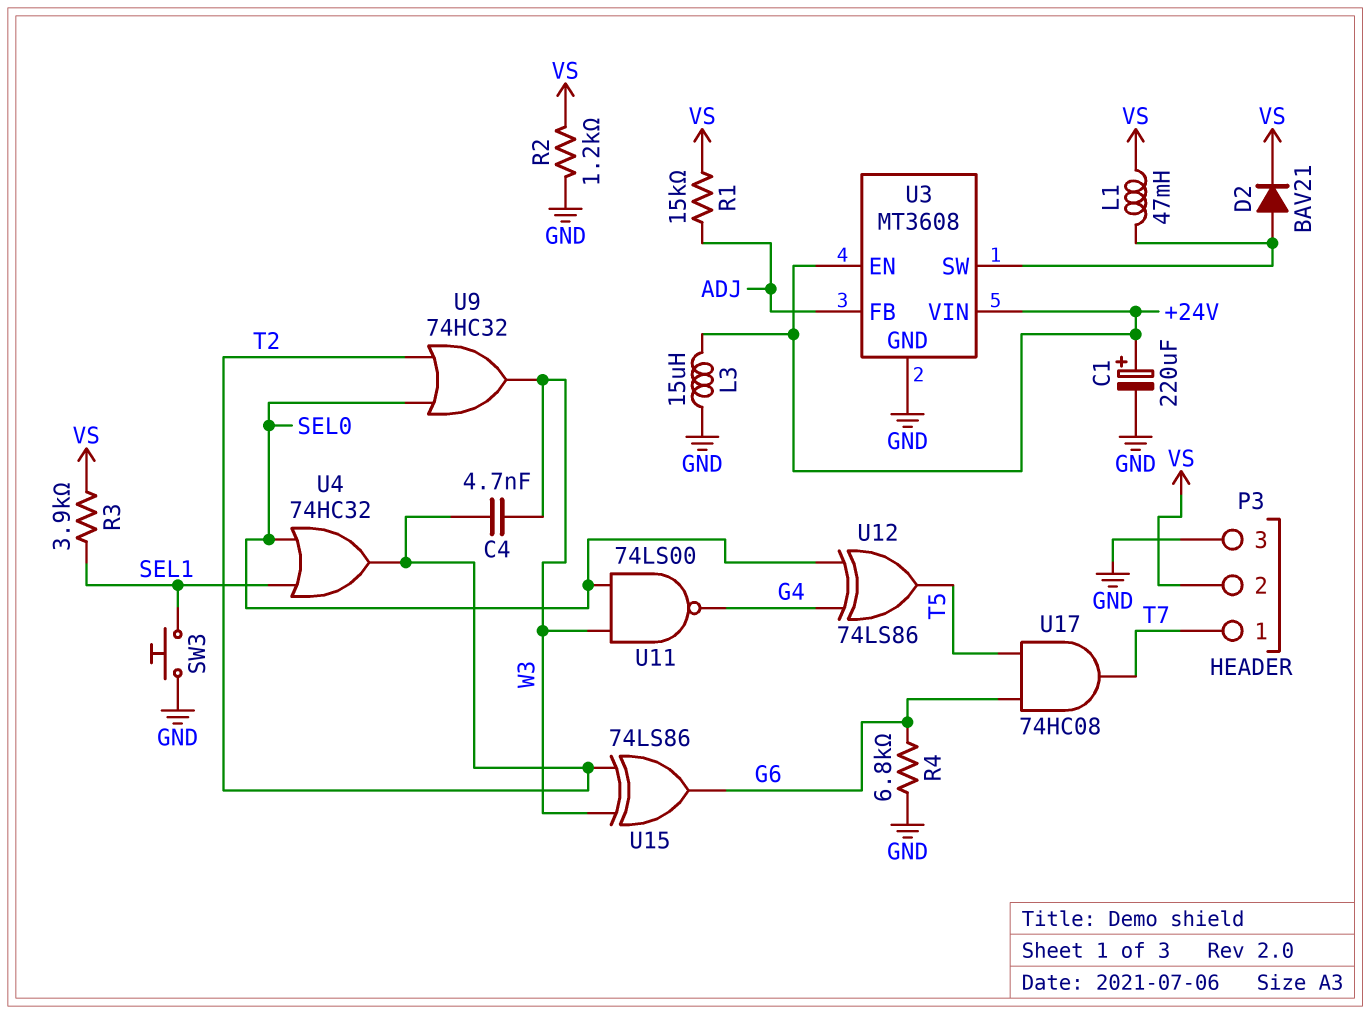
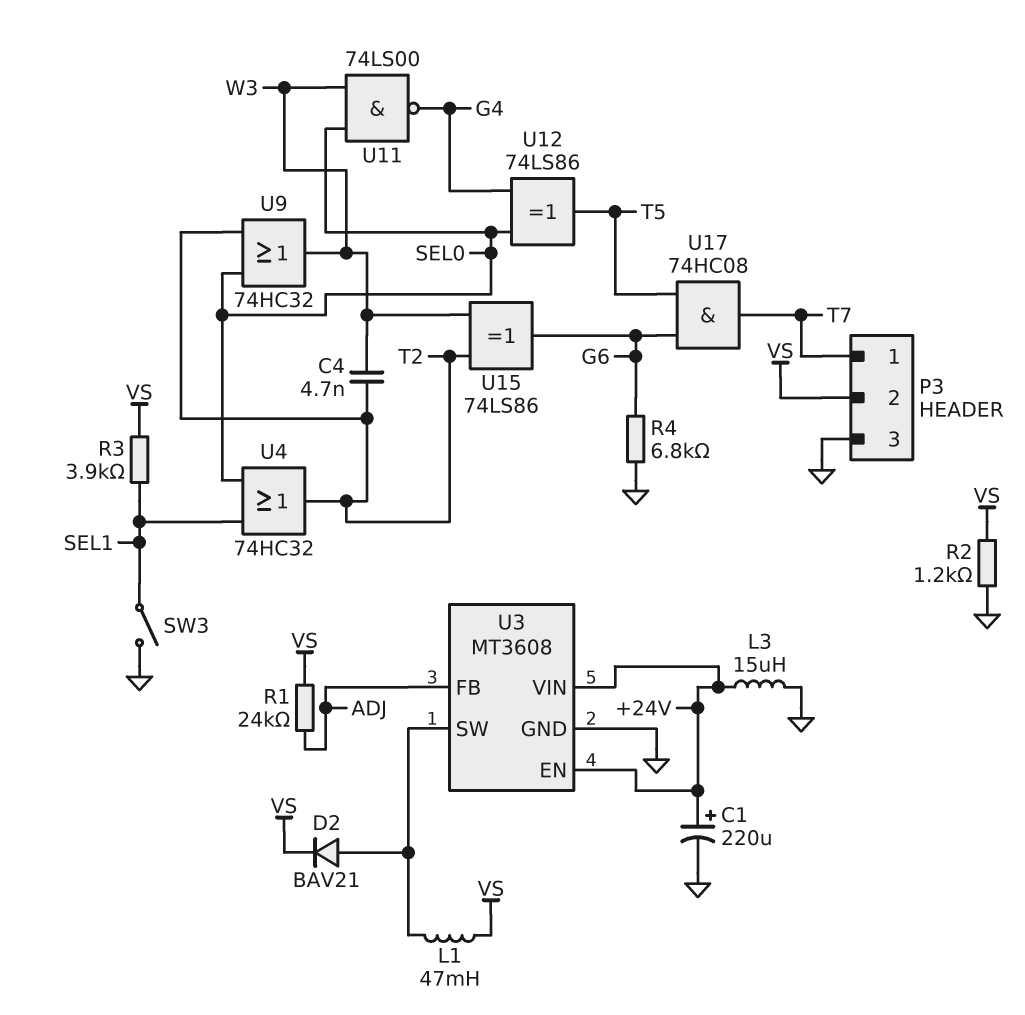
R1: 15k (ADJ, VS) -> 24k (ADJ, VS)
SW3: button (GND, SEL1) -> switch (GND, SEL1)

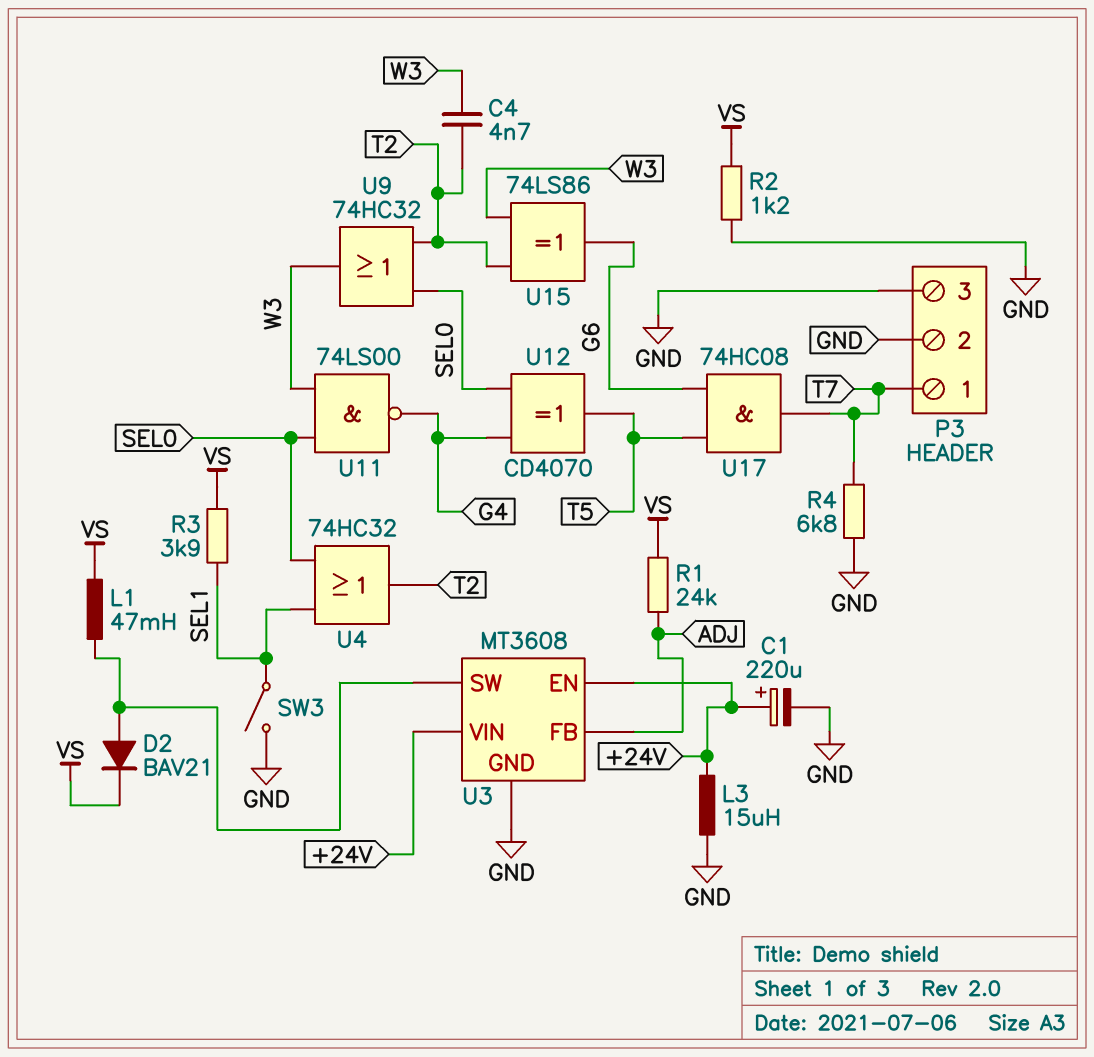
P3 pin 2: VS -> GND
R4: 6.8k (G6, GND) -> 6.8k (GND, T7)
U12: XOR 74LS86 (in G4, in SEL0, out T5) -> XOR CD4070 (in G4, in SEL0, out T5)

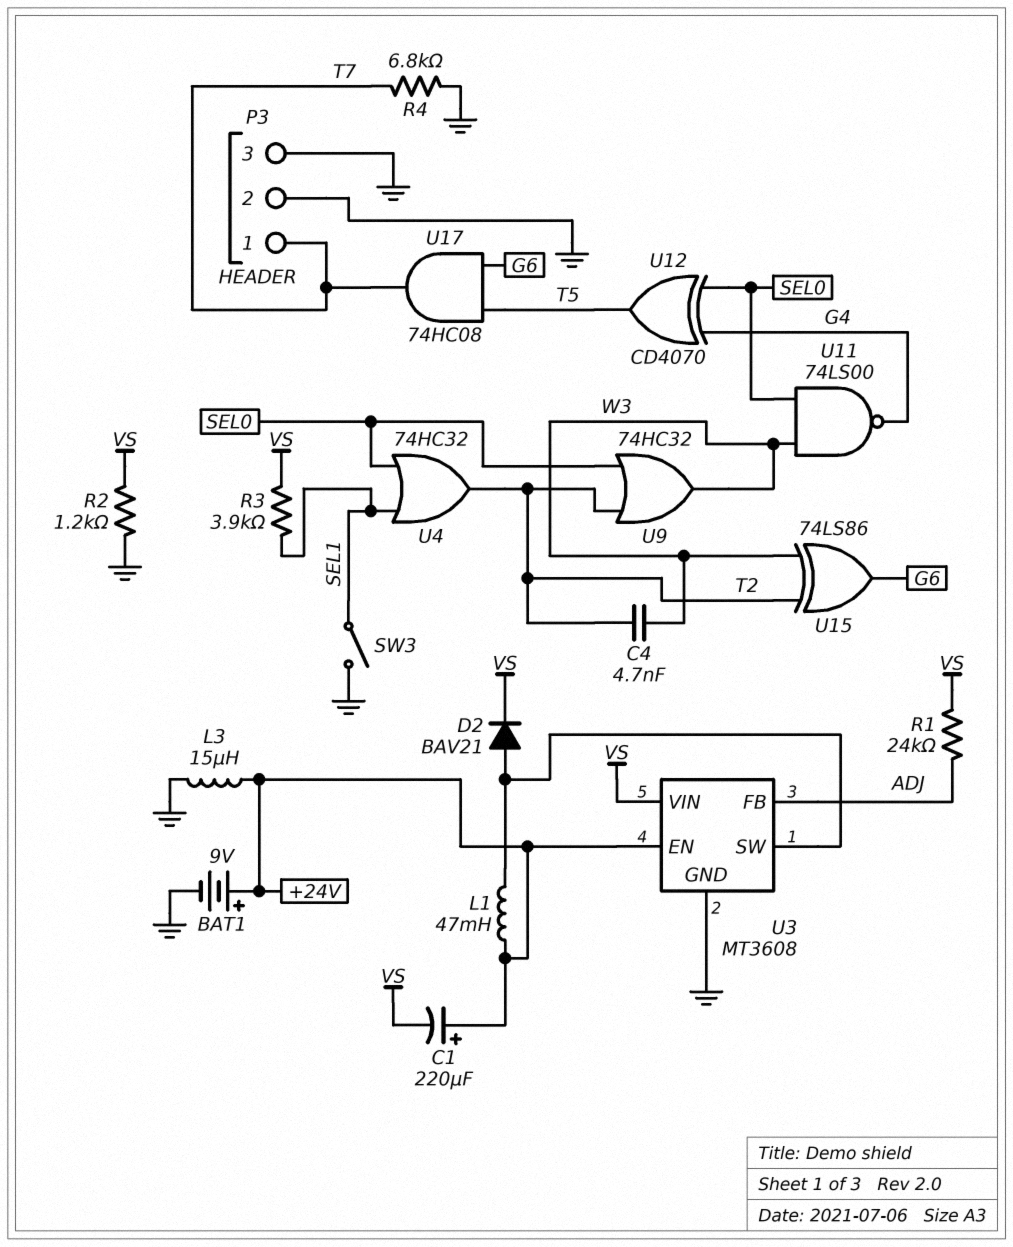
BAT1: none -> 9V (plus +24V, minus GND)
C1: 220uF (plus +24V, minus GND) -> 220uF (plus +24V, minus VS)
L1: 47mH (U3/SW, VS) -> 47mH (+24V, U3/SW)
U3 pin VIN: +24V -> VS

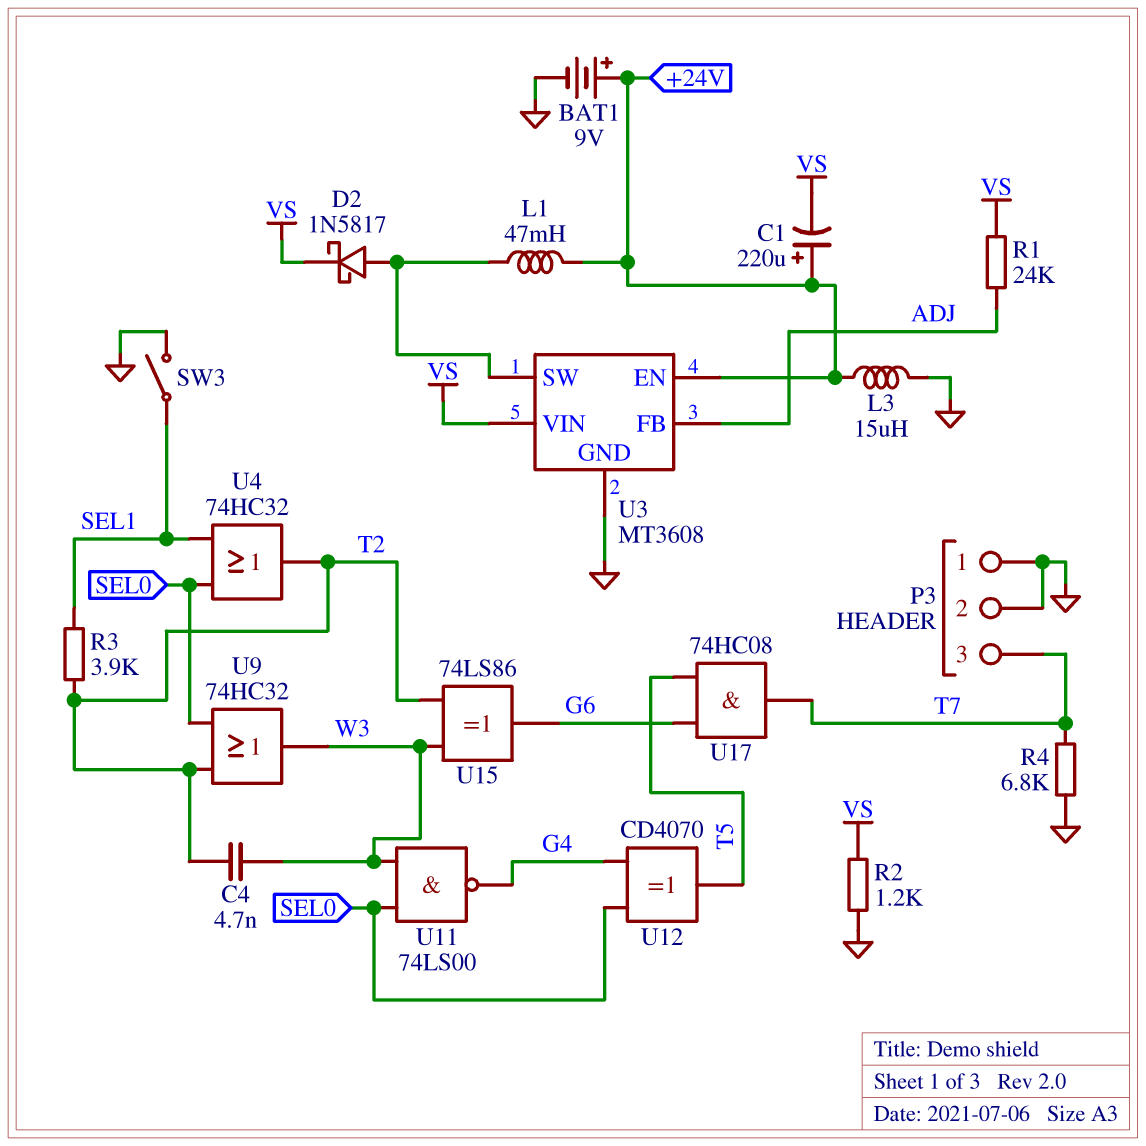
D2: diode BAV21 (A U3/SW, K VS) -> schottky 1N5817 (A U3/SW, K VS)
P3 pin 1: T7 -> GND
P3 pin 3: GND -> T7
R3: 3.9k (SEL1, VS) -> 3.9k (SEL1, T2)

